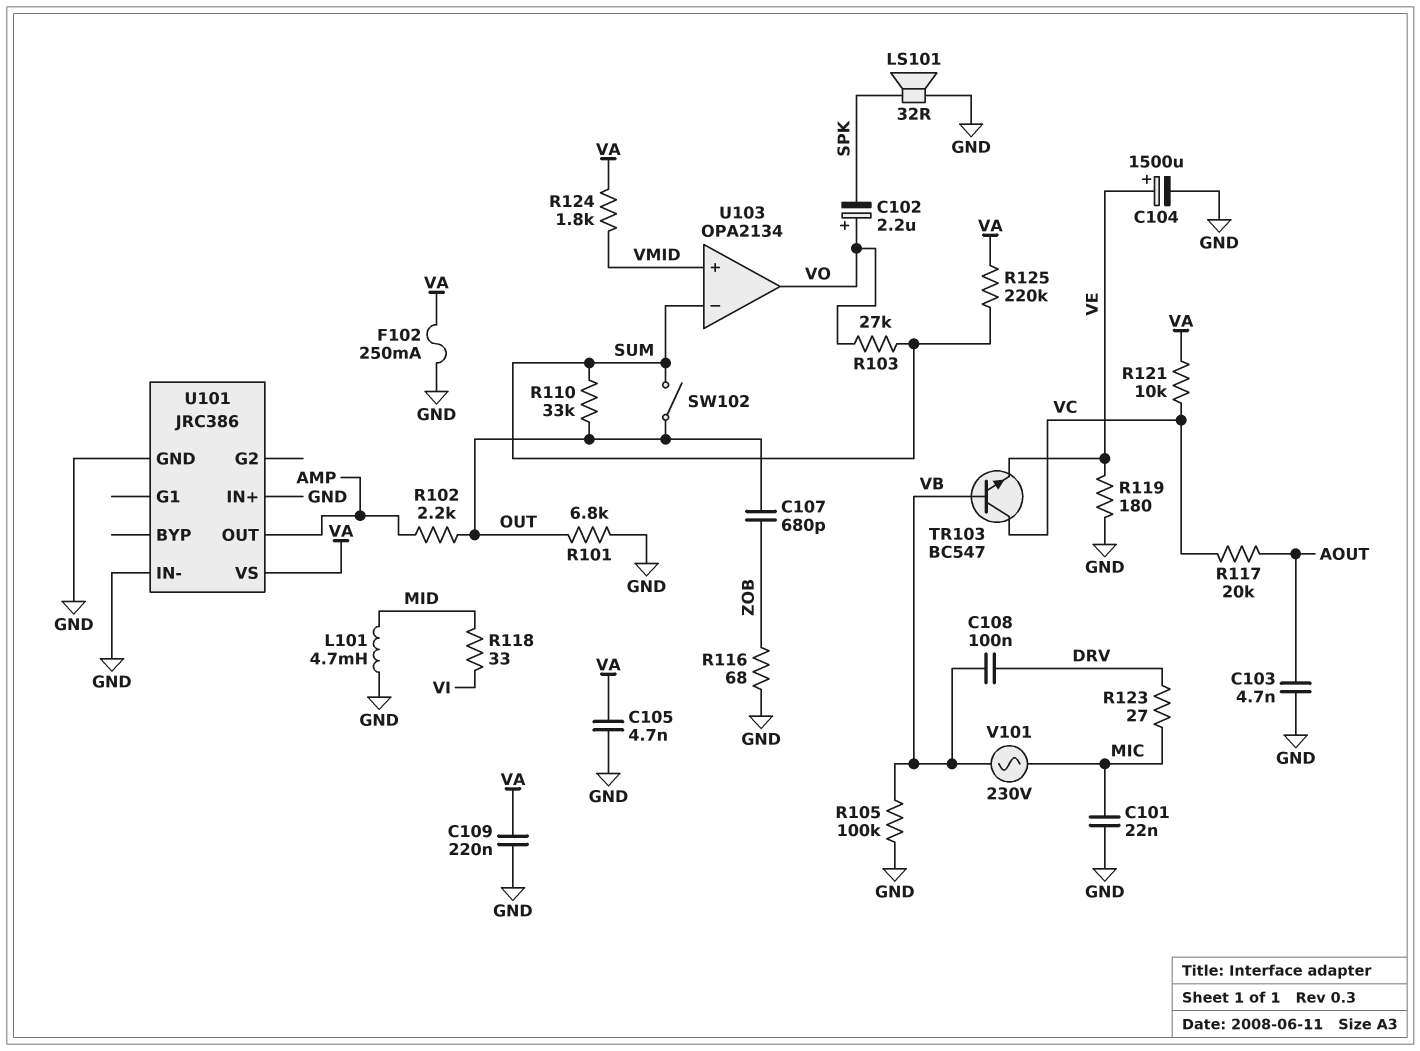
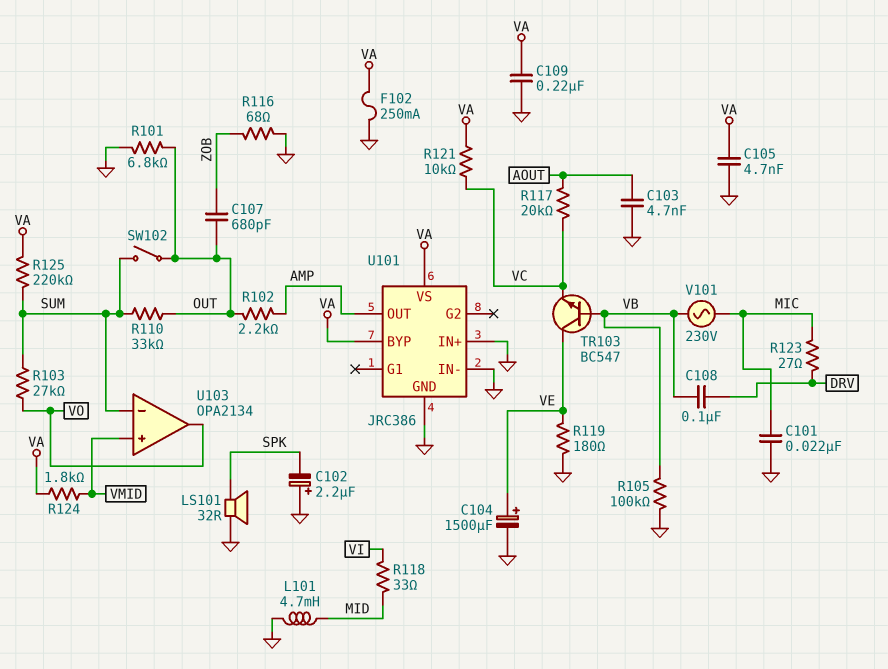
C102: 2.2uF (plus VO, minus SPK) -> 2.2uF (plus GND, minus SPK)
TR103: NPN BC547 (B VB, C VC, E VE) -> NPN BC547 (B VB, C VE, E VC)
U101 pin BYP: none -> VA

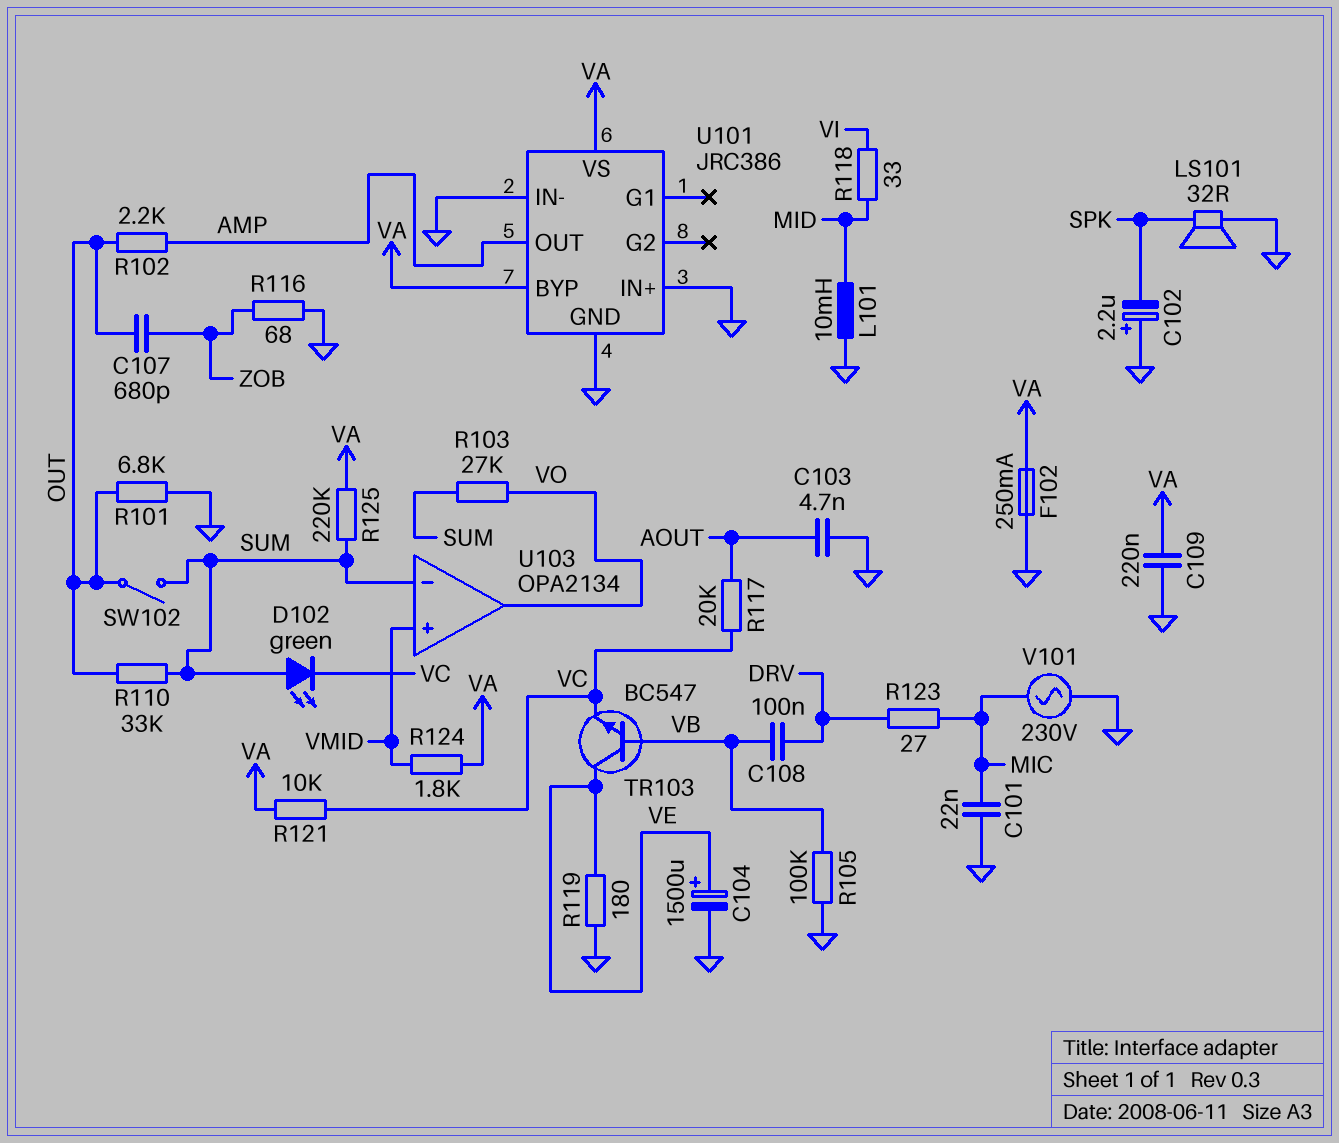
C105: 4.7nF (GND, VA) -> none
D102: none -> LED green (A SUM, K VC)
L101: 4.7mH (GND, MID) -> 10mH (GND, MID)
V101: AC 230V (MIC, VB) -> AC 230V (GND, MIC)

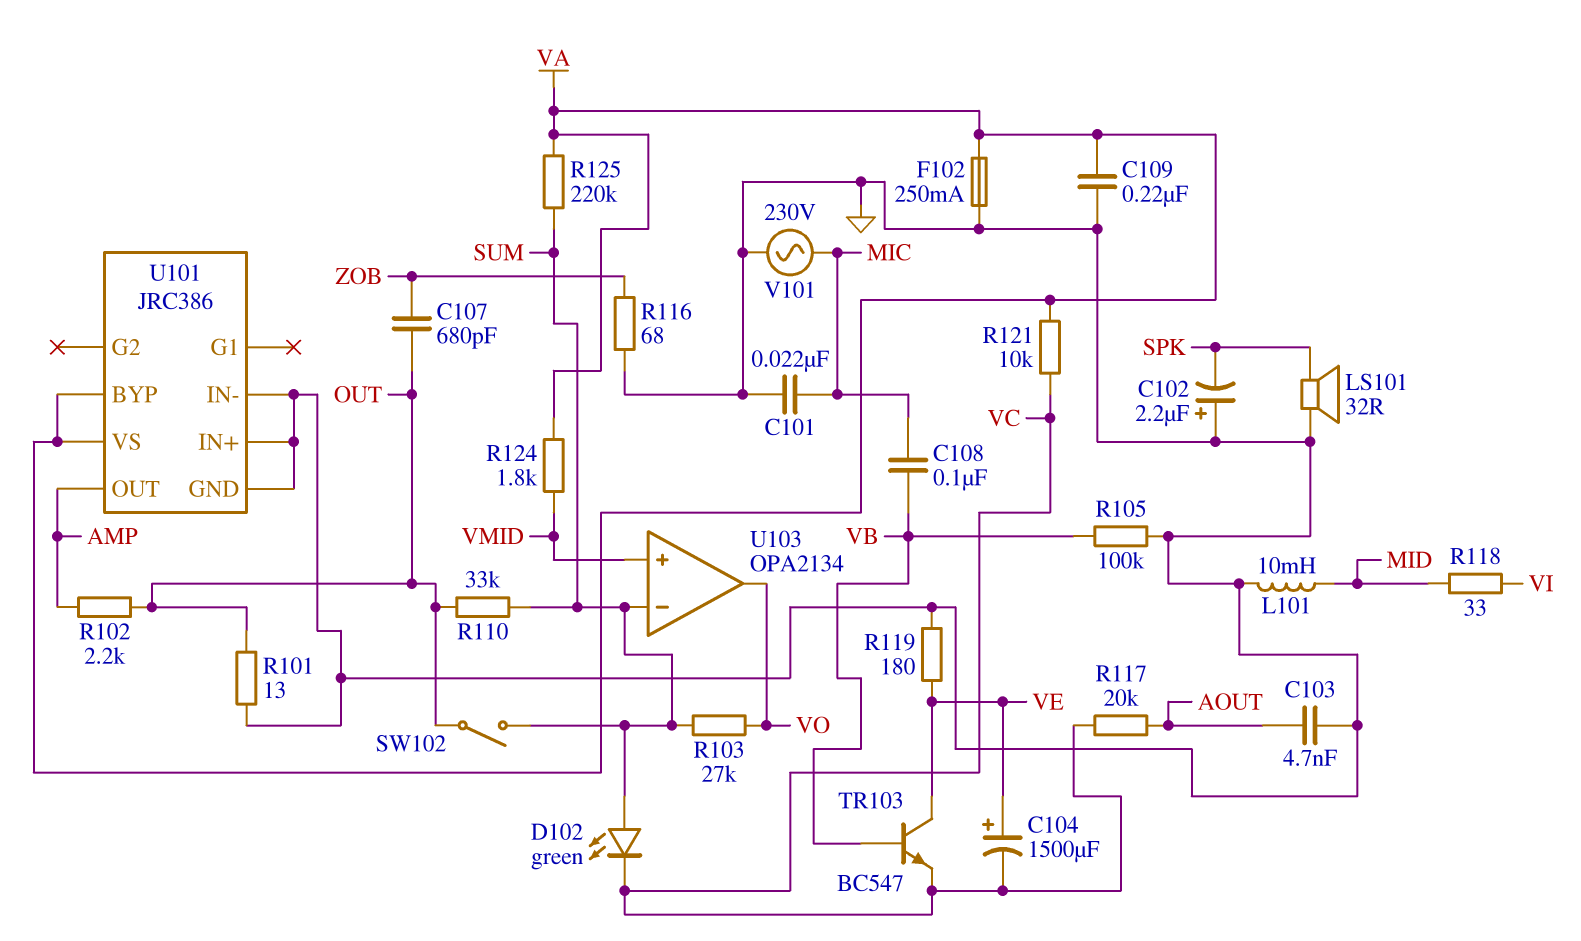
C104: 1500uF (plus VE, minus GND) -> 1500uF (plus VE, minus VC)
C108: 100nF (DRV, VB) -> 100nF (MIC, VB)
R101: 6.8k (GND, OUT) -> 13 (GND, OUT)
R123: 27 (DRV, MIC) -> none

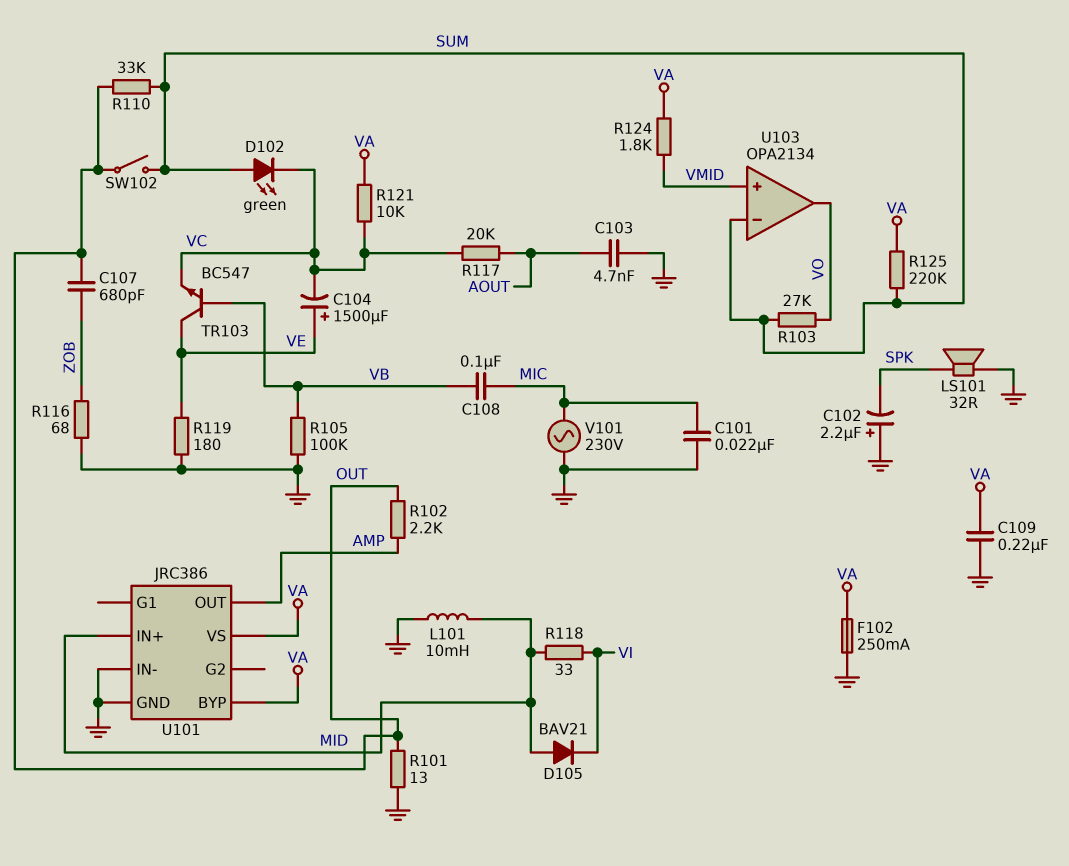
D105: none -> diode BAV21 (A MID, K VI)
U101 pin IN+: GND -> MID

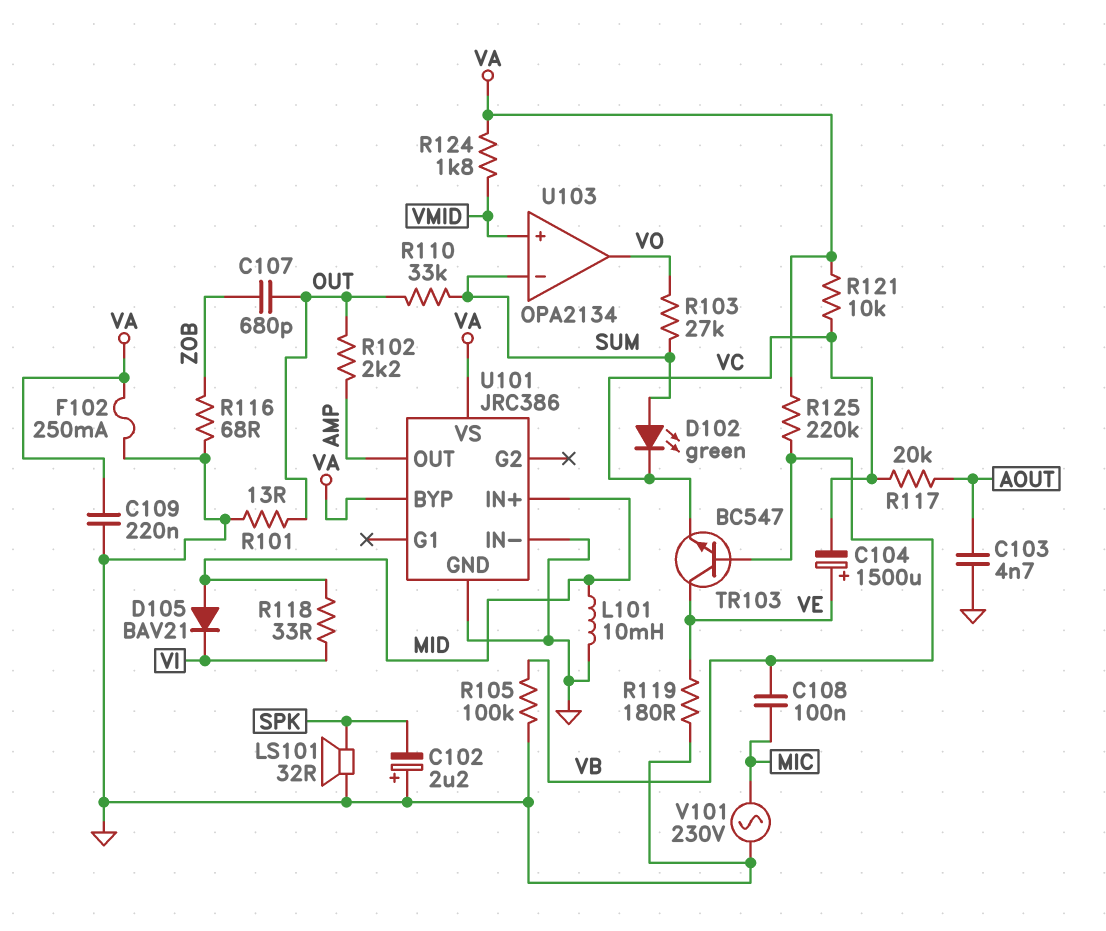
C101: 22nF (GND, MIC) -> none
R125: 220k (SUM, VA) -> 220k (VA, VB)
SW102: switch (OUT, SUM) -> none

